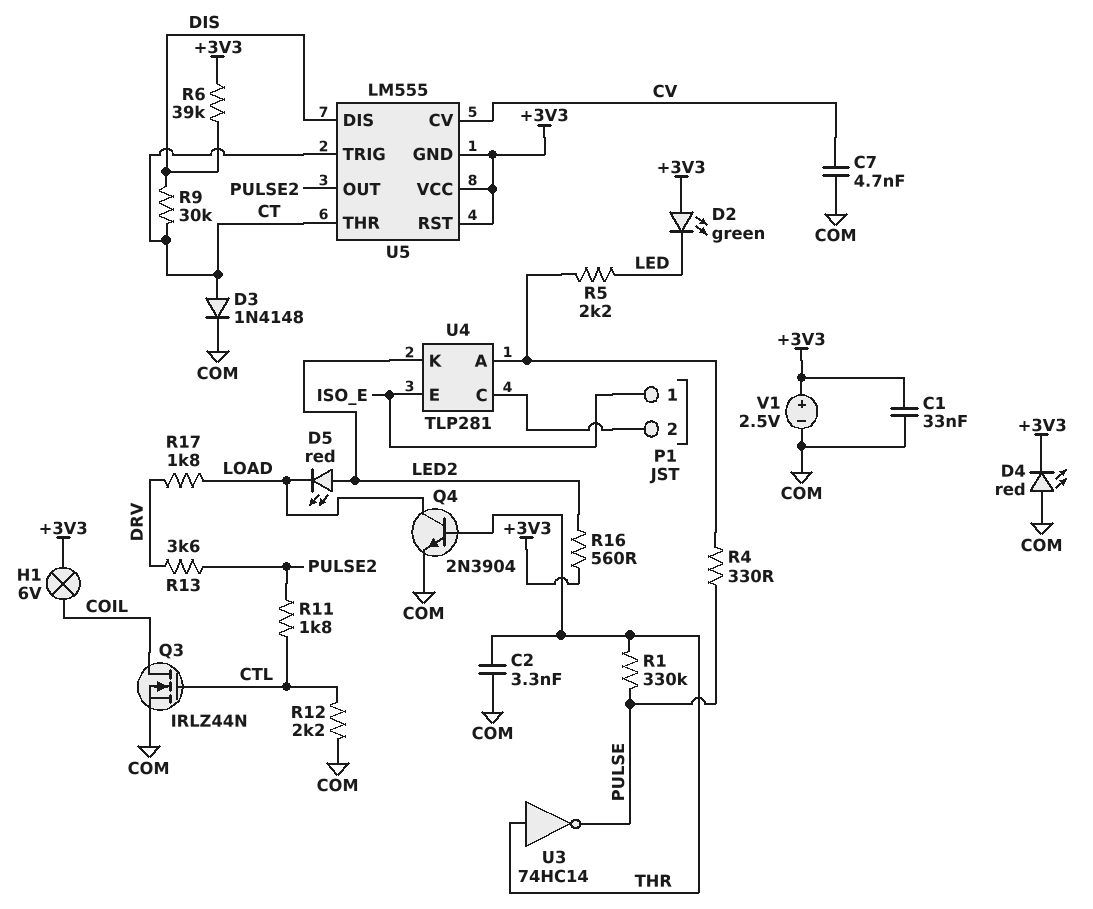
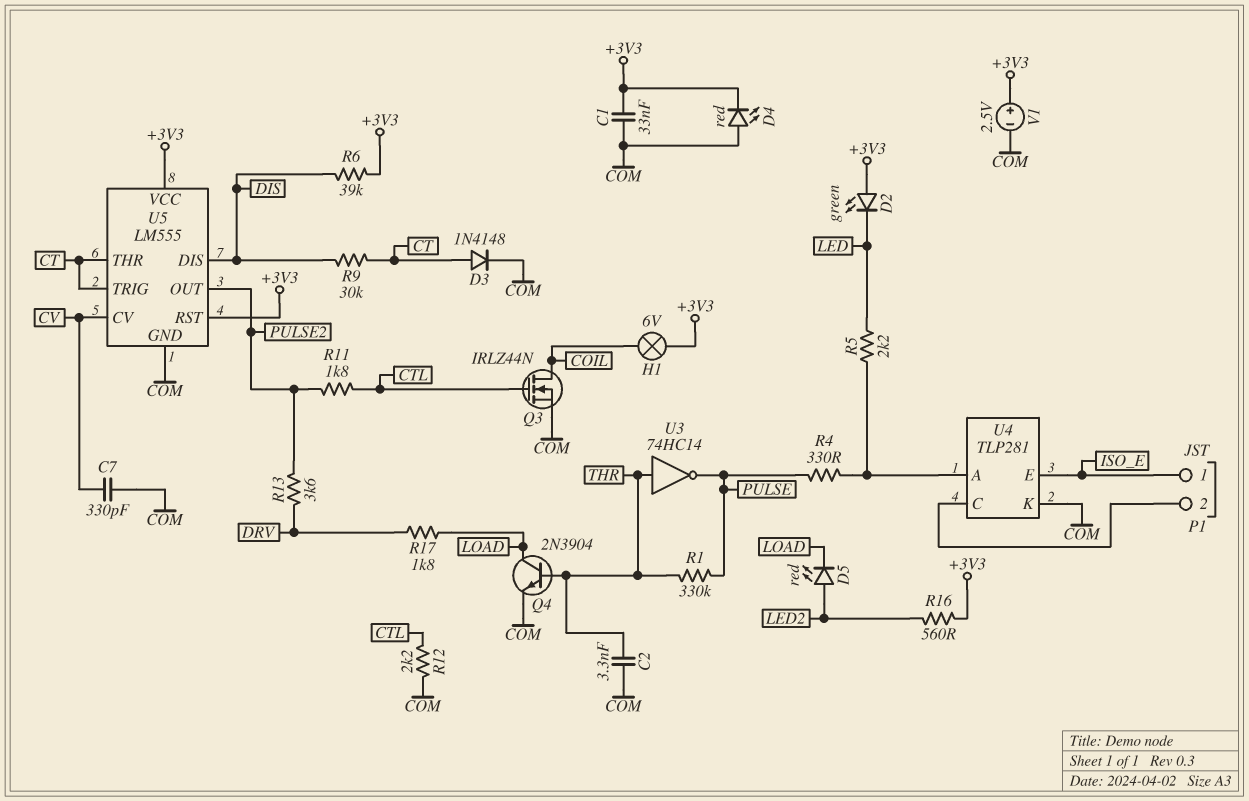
C7: 4.7nF (COM, CV) -> 330pF (COM, CV)
U4 pin K: LED2 -> COM
U5 pin GND: +3V3 -> COM

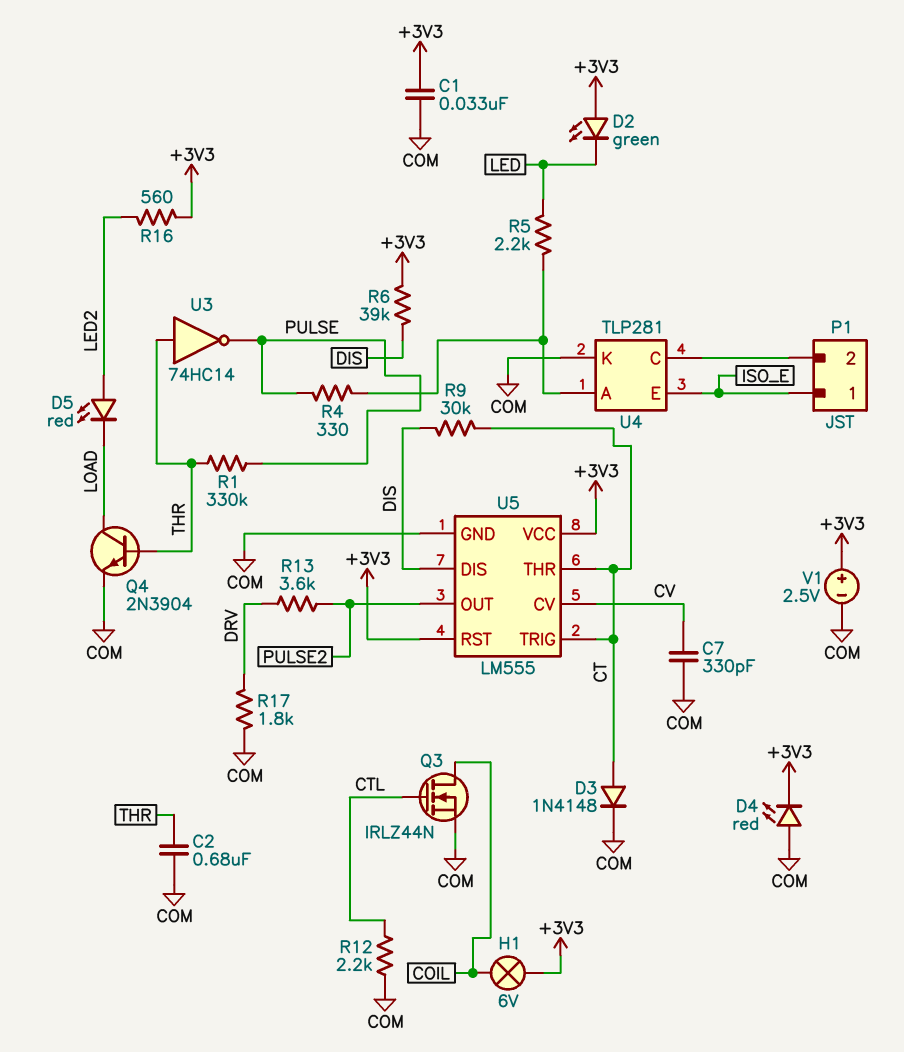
C2: 3.3nF (COM, THR) -> 680nF (COM, THR)
R11: 1.8k (CTL, PULSE2) -> none
R17: 1.8k (DRV, LOAD) -> 1.8k (COM, DRV)

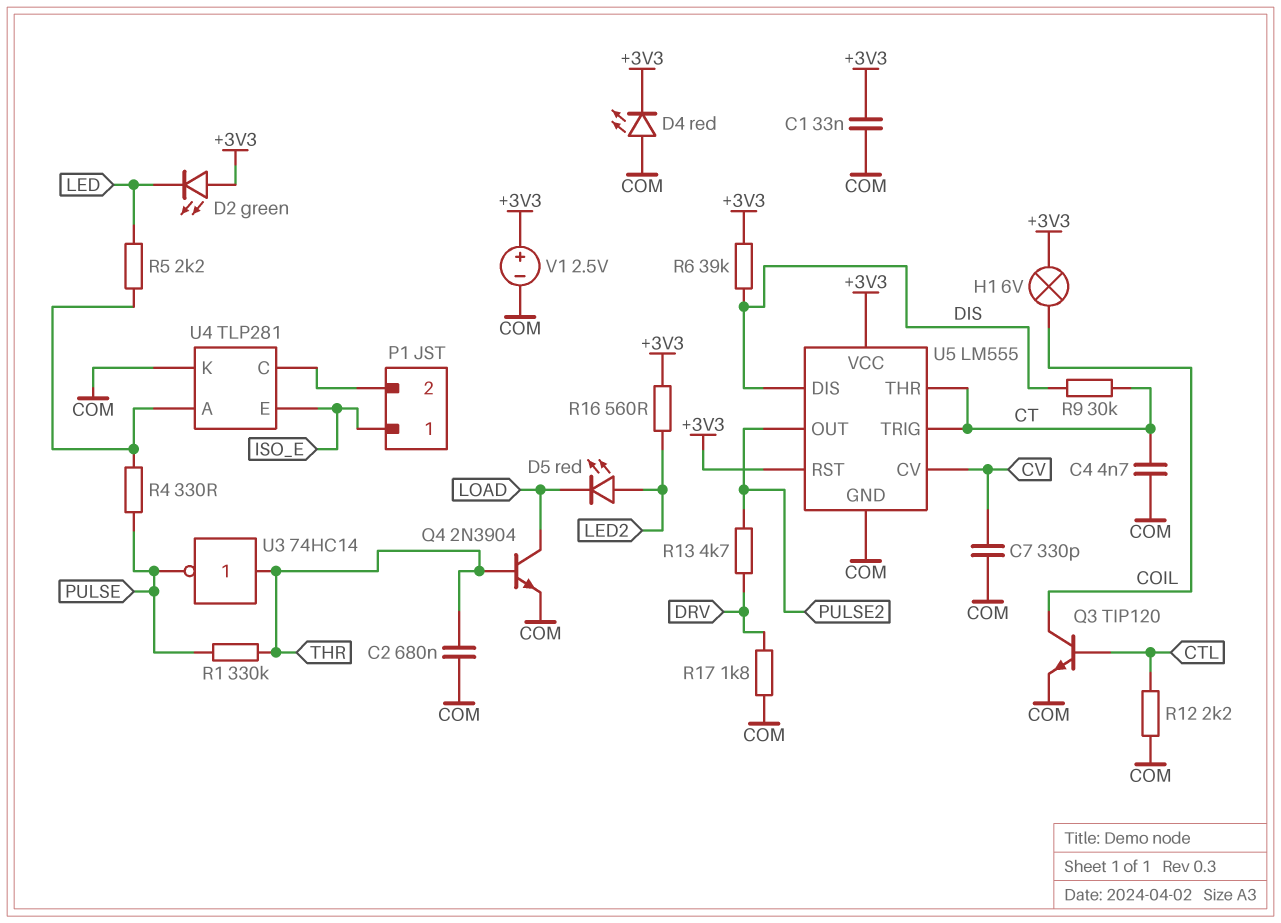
C4: none -> 4.7nF (COM, CT)
D3: diode 1N4148 (A CT, K COM) -> none
Q3: NMOS IRLZ44N (G CTL, D COIL, S COM) -> NPN TIP120 (B CTL, C COIL, E COM)
R13: 3.6k (DRV, PULSE2) -> 4.7k (DRV, PULSE2)

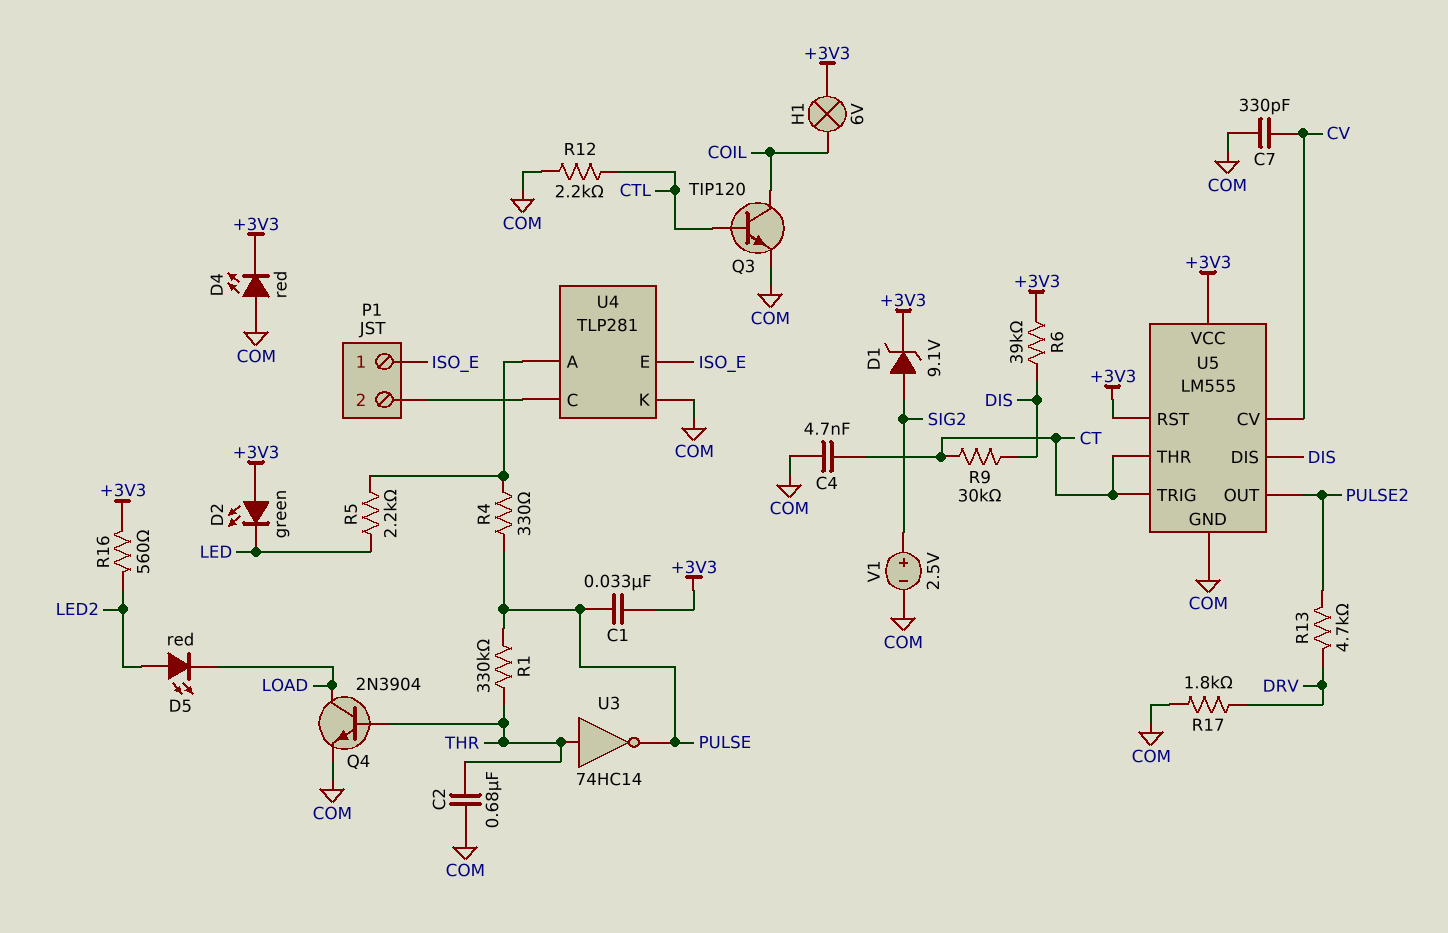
C1: 33nF (+3V3, COM) -> 33nF (+3V3, PULSE)
D1: none -> zener 9.1V (A SIG2, K +3V3)
V1: 2.5V (plus +3V3, minus COM) -> 2.5V (plus SIG2, minus COM)

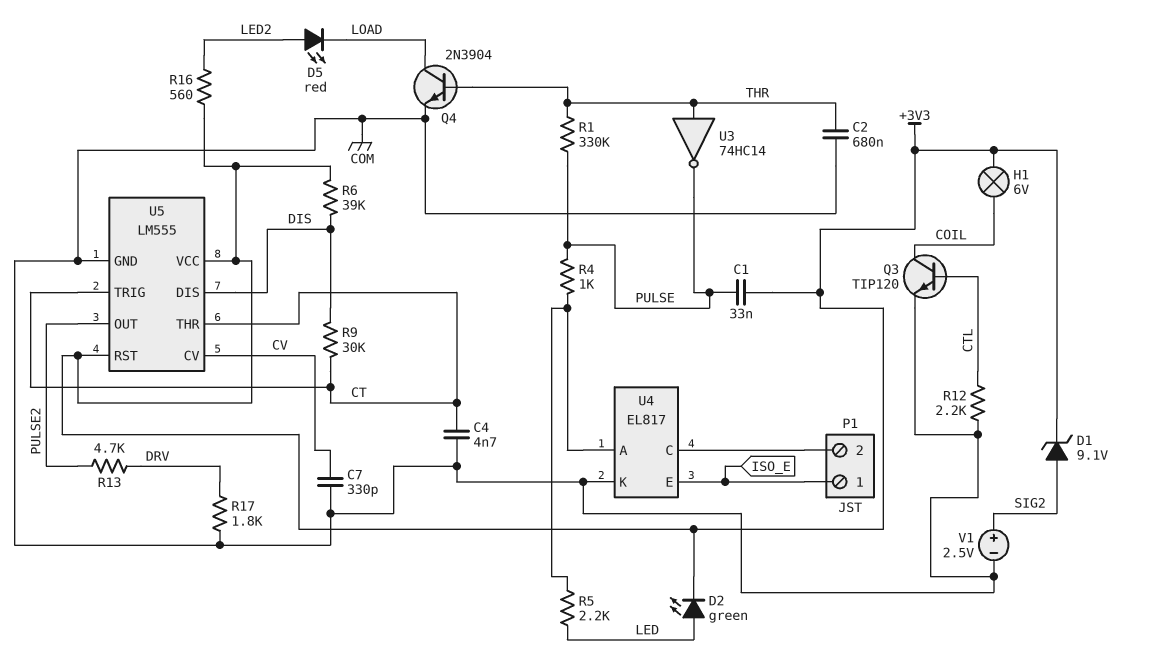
D2: LED green (A +3V3, K LED) -> LED green (A LED, K +3V3)
D4: LED red (A COM, K +3V3) -> none
R4: 330 (PULSE, U4/A) -> 1k (PULSE, U4/A)
U4: TLP281 -> EL817

